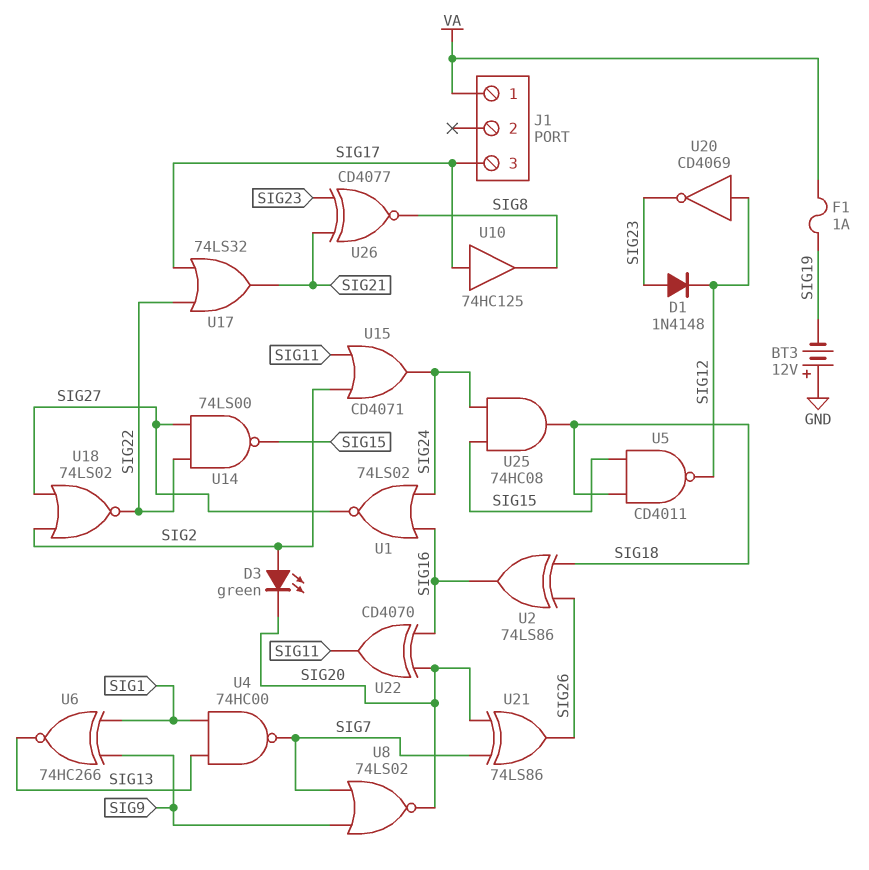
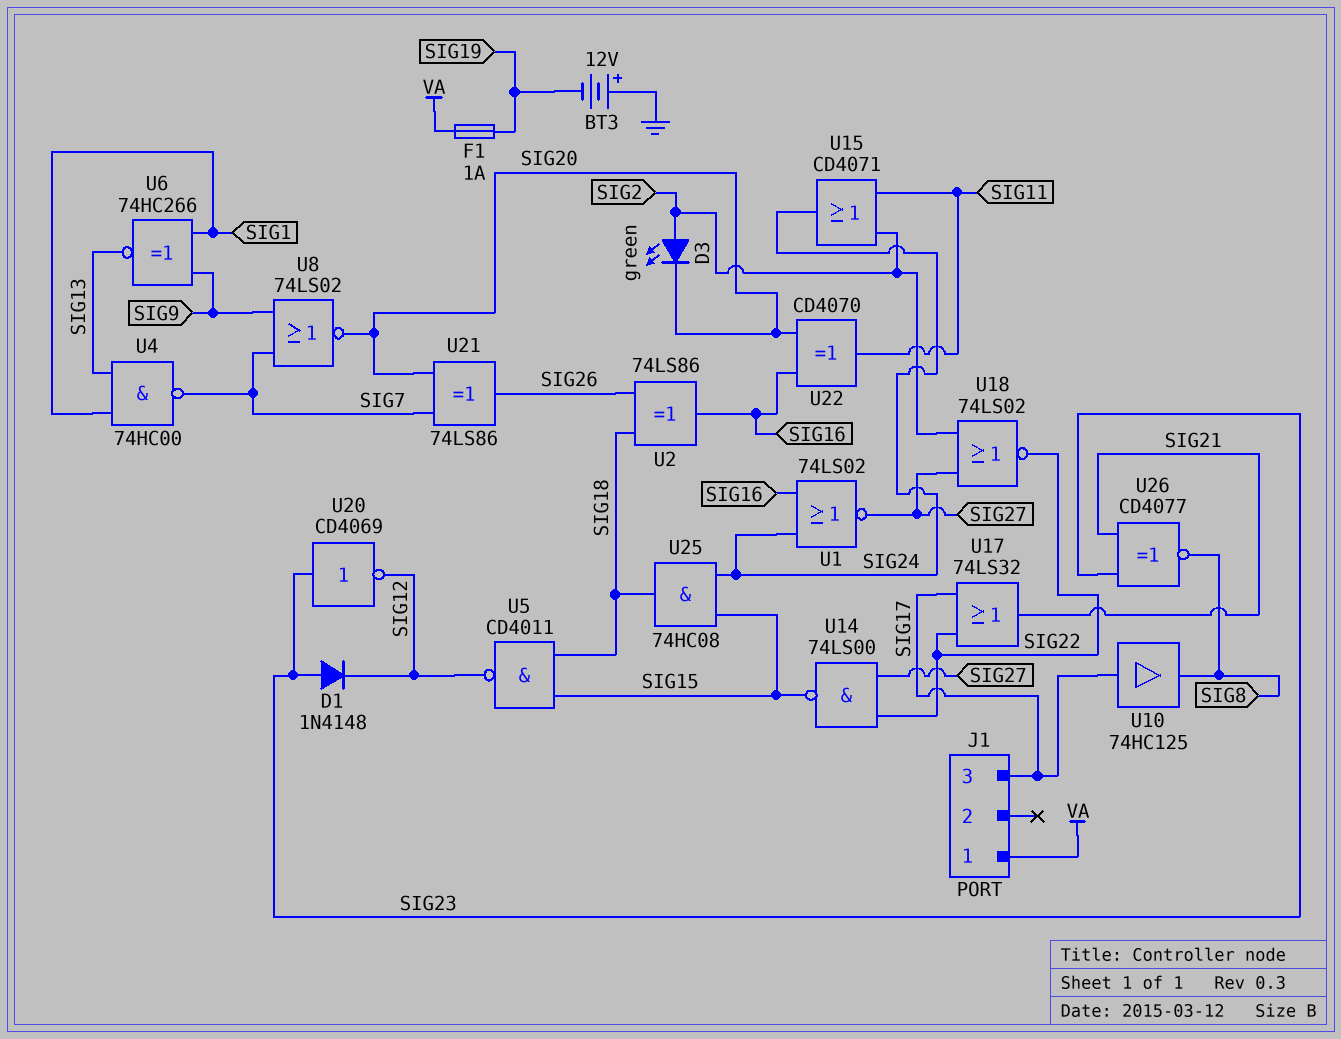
U20: NOT CD4069 (in SIG12, out SIG23) -> NOT CD4069 (in SIG23, out SIG12)

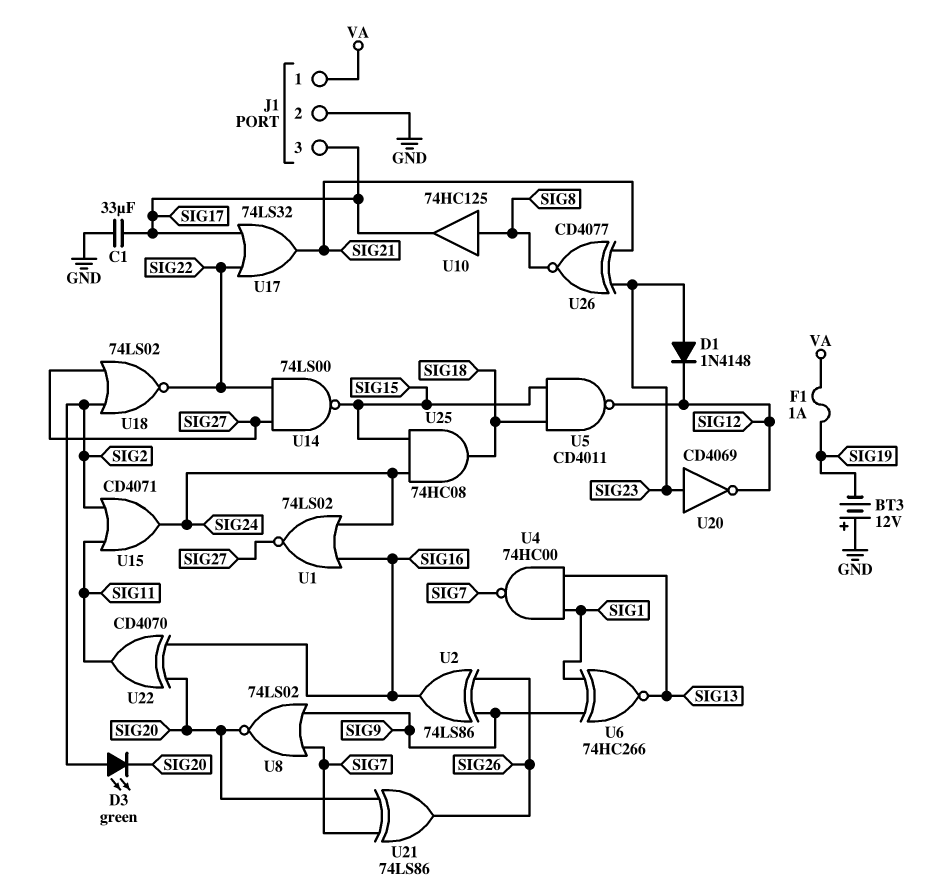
C1: none -> 33uF (GND, SIG17)
J1 pin 2: none -> GND
U2: XOR 74LS86 (in SIG18, in SIG26, out SIG16) -> XOR 74LS86 (in SIG9, in SIG26, out SIG16)
U10: buffer 74HC125 (in SIG17, out SIG8) -> buffer 74HC125 (in SIG8, out SIG17)

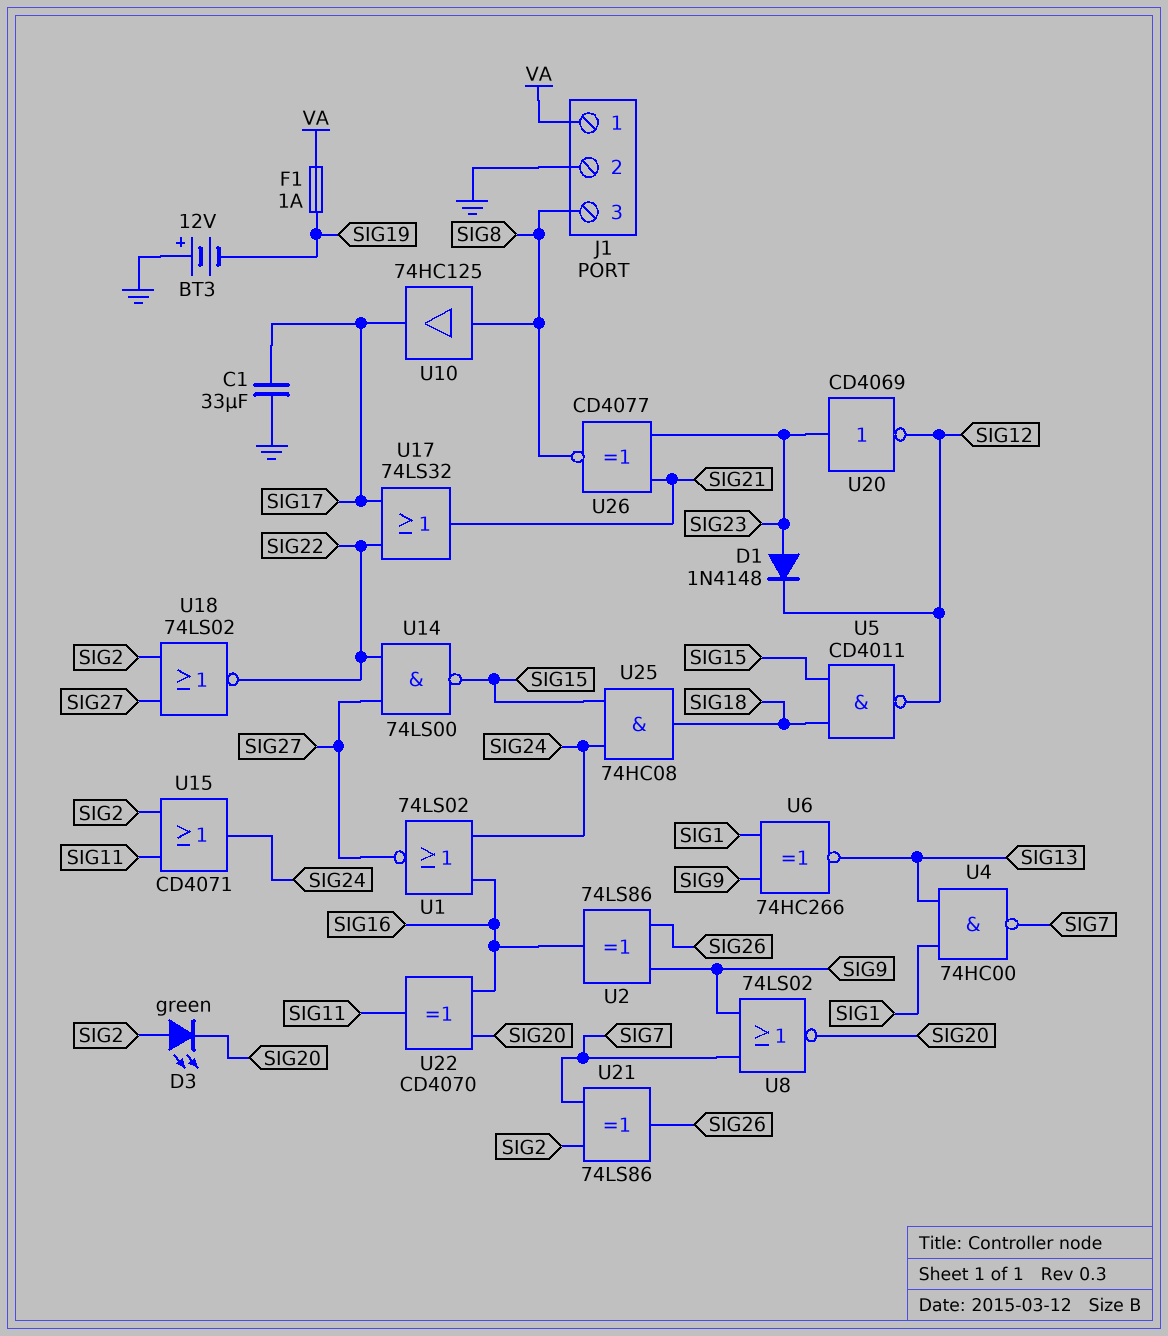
J1 pin 3: SIG17 -> SIG8
U21: XOR 74LS86 (in SIG7, in SIG20, out SIG26) -> XOR 74LS86 (in SIG2, in SIG7, out SIG26)

